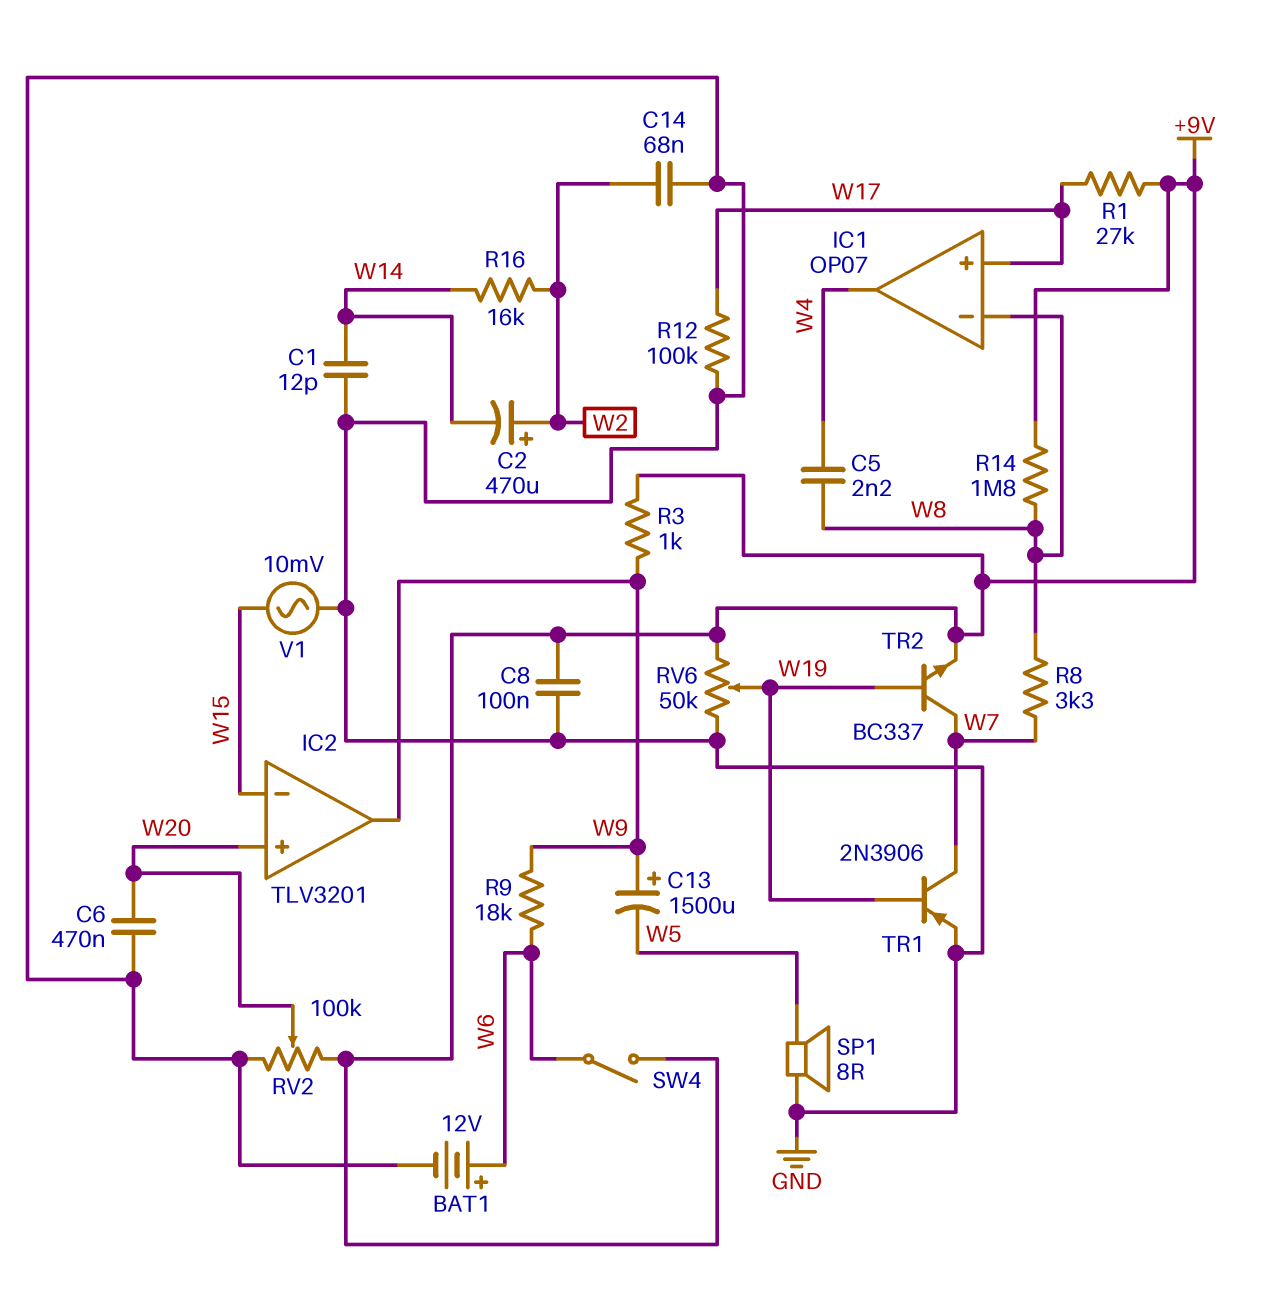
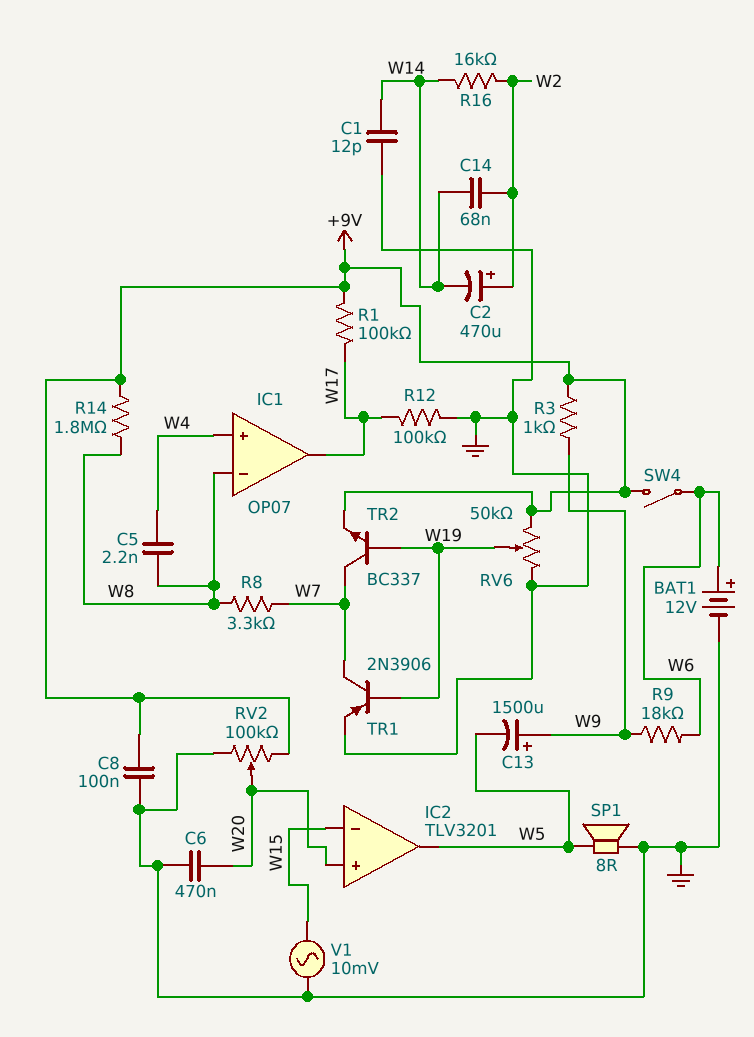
C14: 68nF (GND, W2) -> 68nF (W2, W14)
IC1 pin in+: W17 -> W4
IC1 pin out: W4 -> W17
IC2 pin out: W9 -> W5
R1: 27k (+9V, W17) -> 100k (+9V, W17)

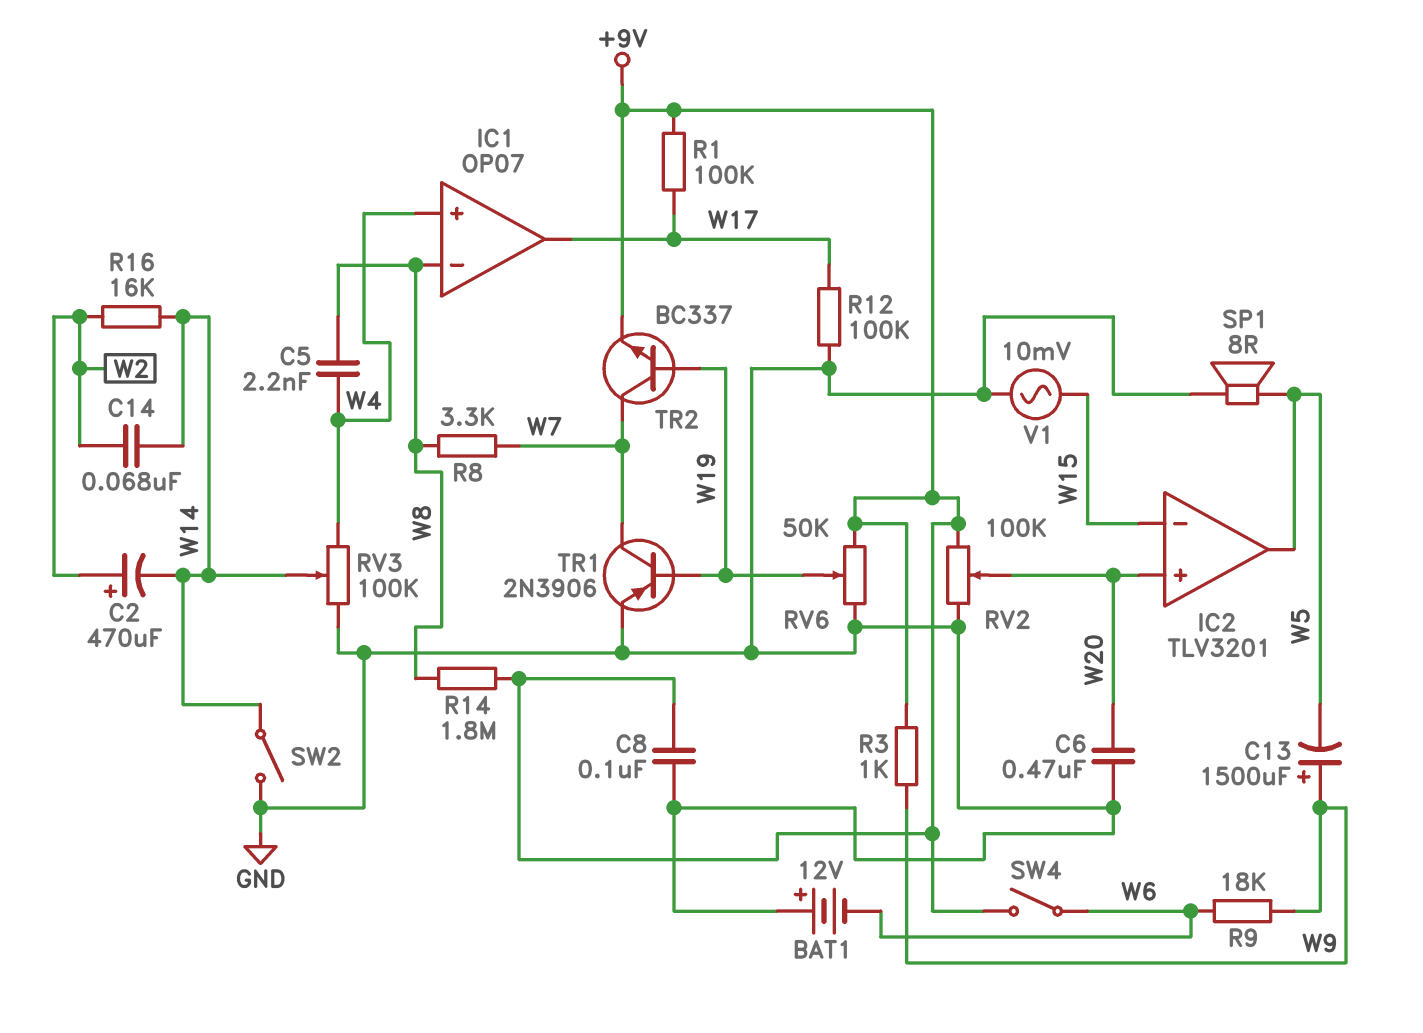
BAT1: 12V (plus W6, minus GND) -> 12V (plus GND, minus W6)
C1: 12pF (GND, W14) -> none
RV3: none -> 100k (GND, W4, wiper W14)
SW2: none -> switch (GND, W14)

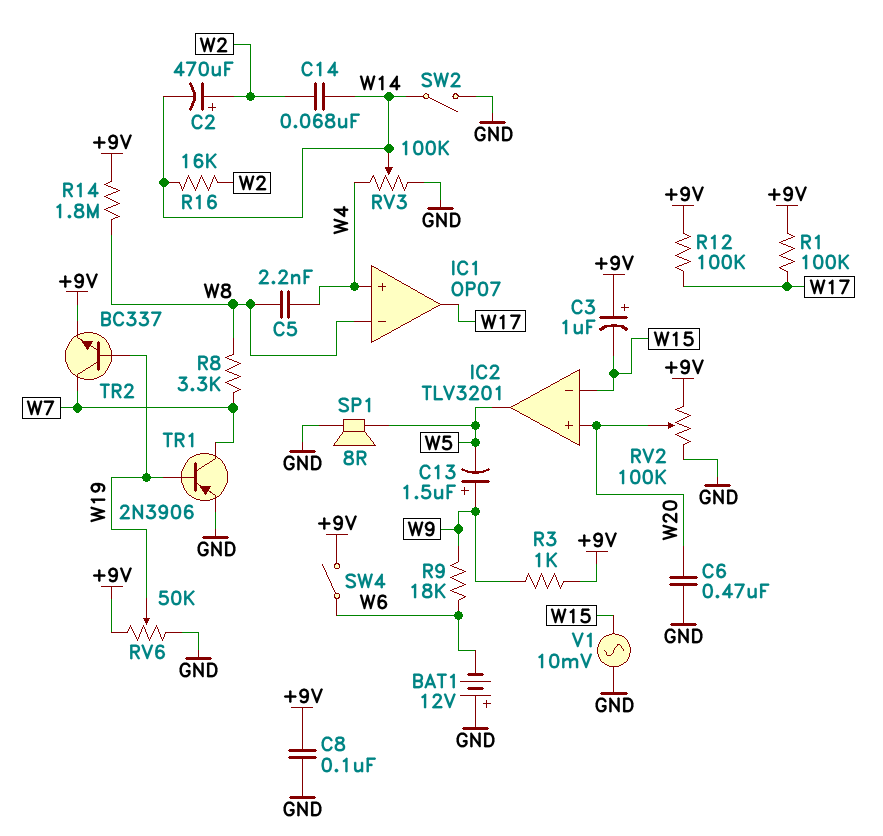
C3: none -> 1uF (plus +9V, minus W15)
C13: 1500uF (plus W9, minus W5) -> 1.5uF (plus W9, minus W5)
R12: 100k (GND, W17) -> 100k (+9V, W17)

